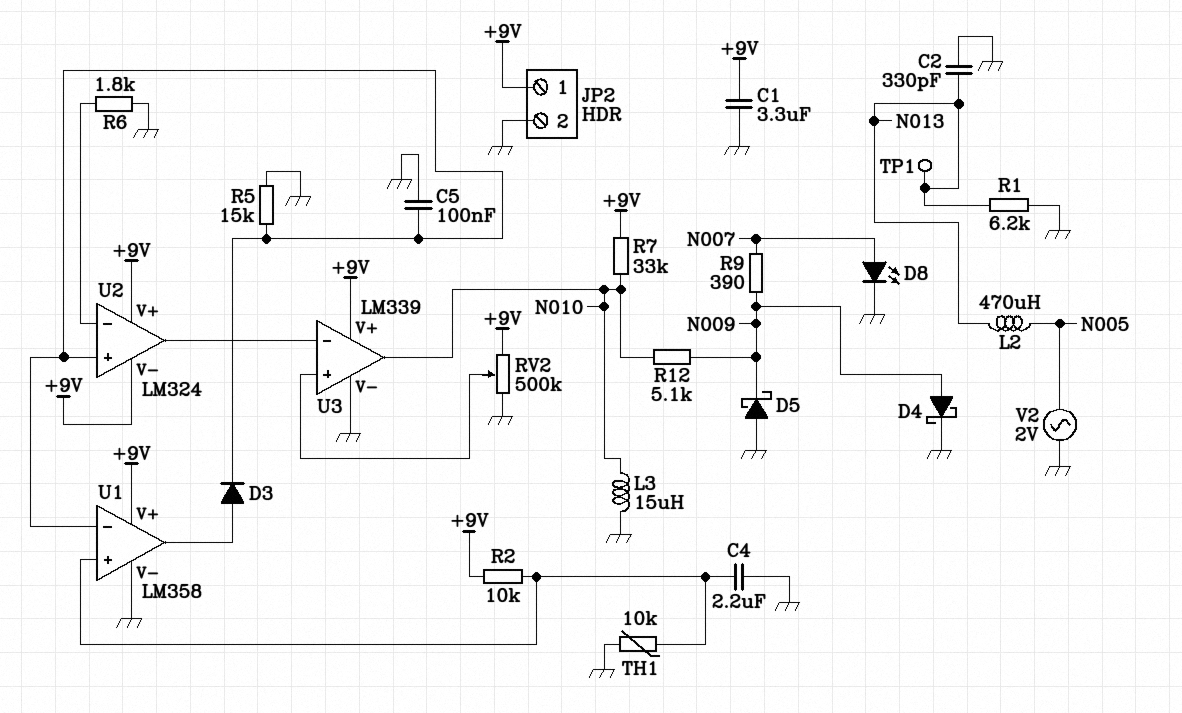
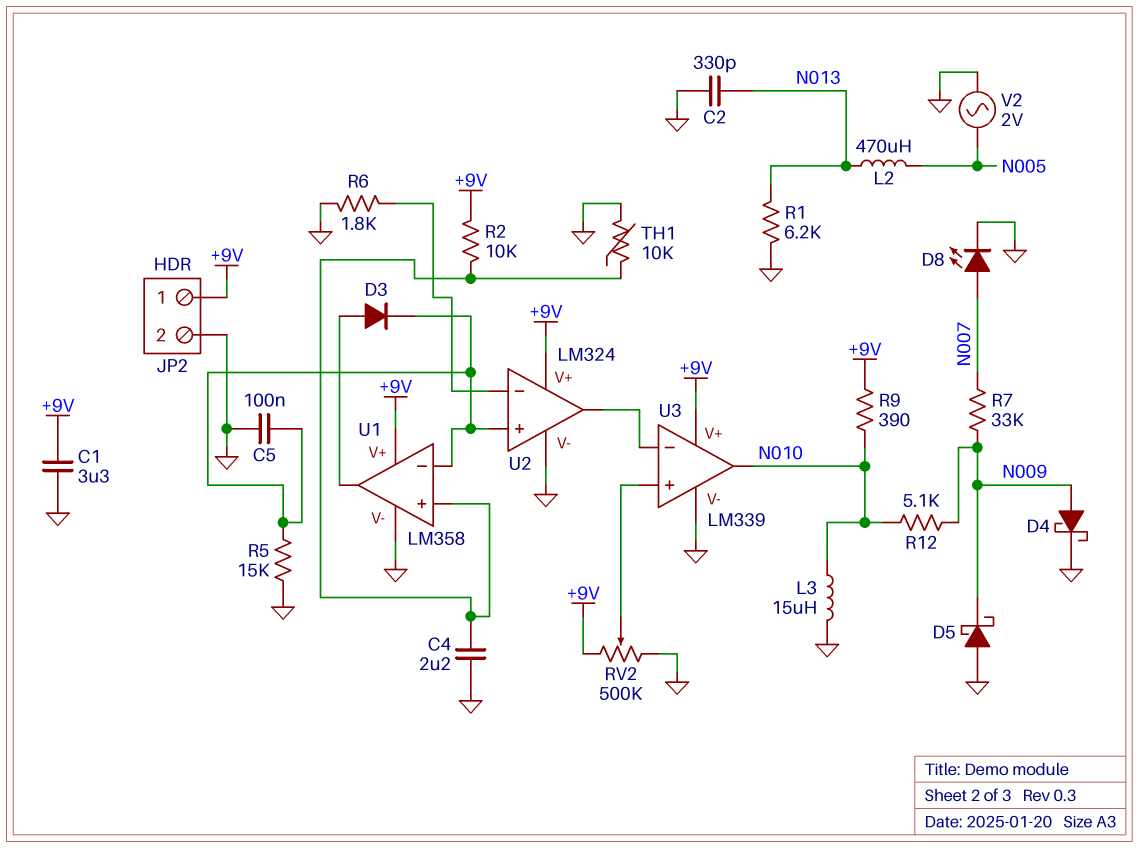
R7: 33k (+9V, N010) -> 33k (N007, N009)
R9: 390 (N007, N009) -> 390 (+9V, N010)
TP1: test point (N013) -> none
U2 pin V-: +9V -> GND

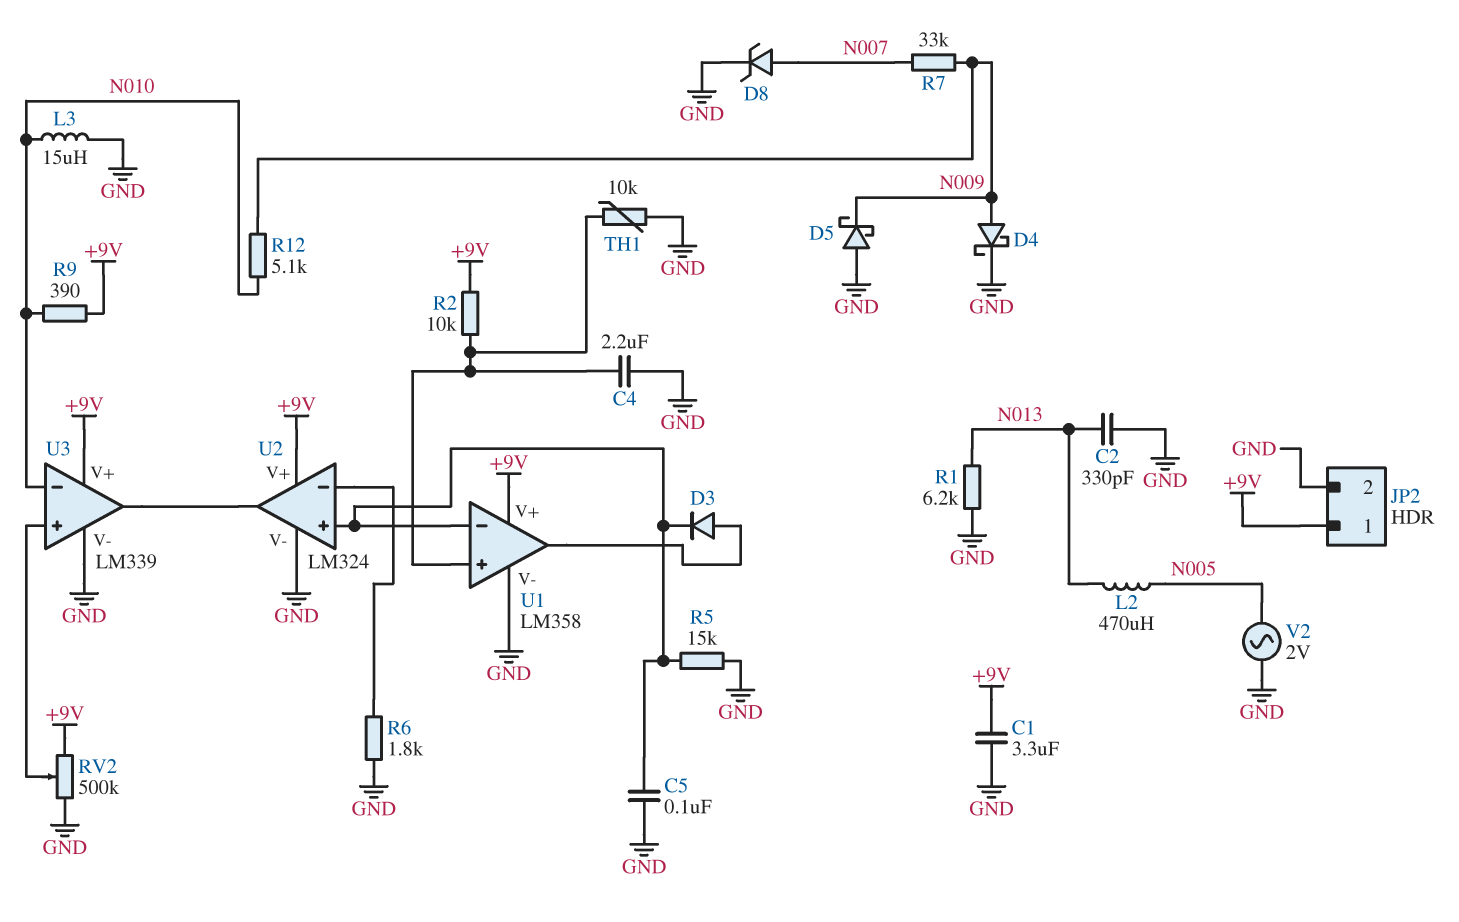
D8: LED (A N007, K GND) -> zener (A N007, K GND)
U3 pin in-: U2/out -> N010
U3 pin out: N010 -> U2/out

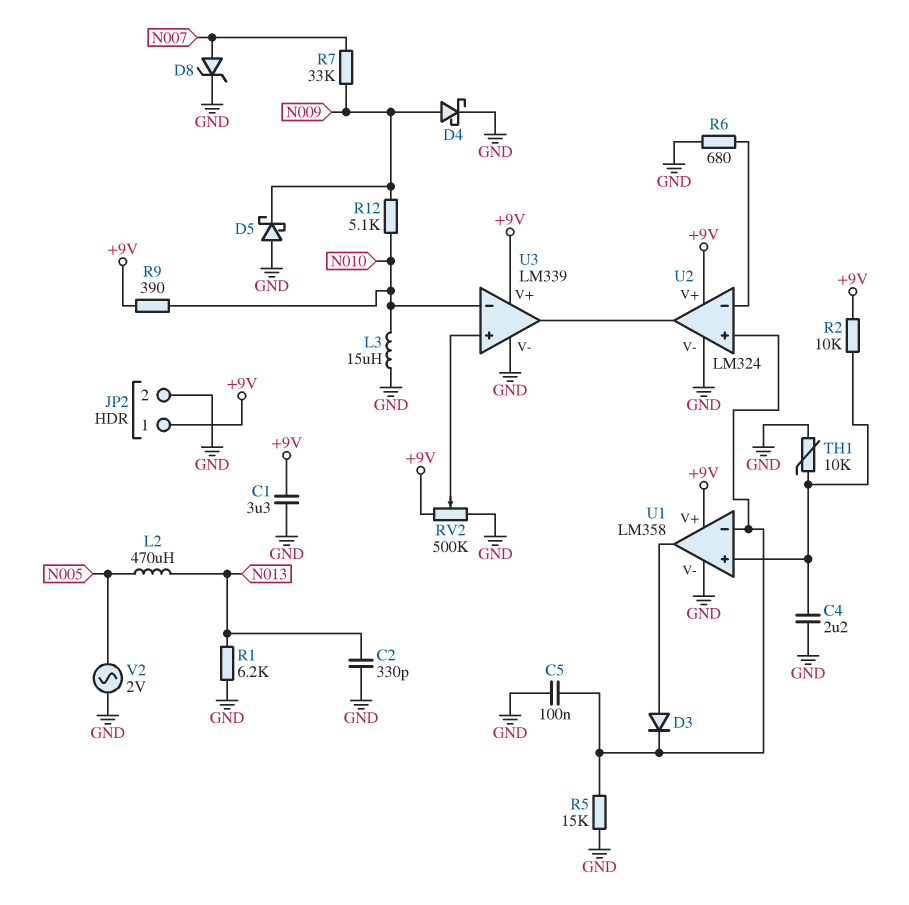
R6: 1.8k (GND, U2/in-) -> 680 (GND, U2/in-)

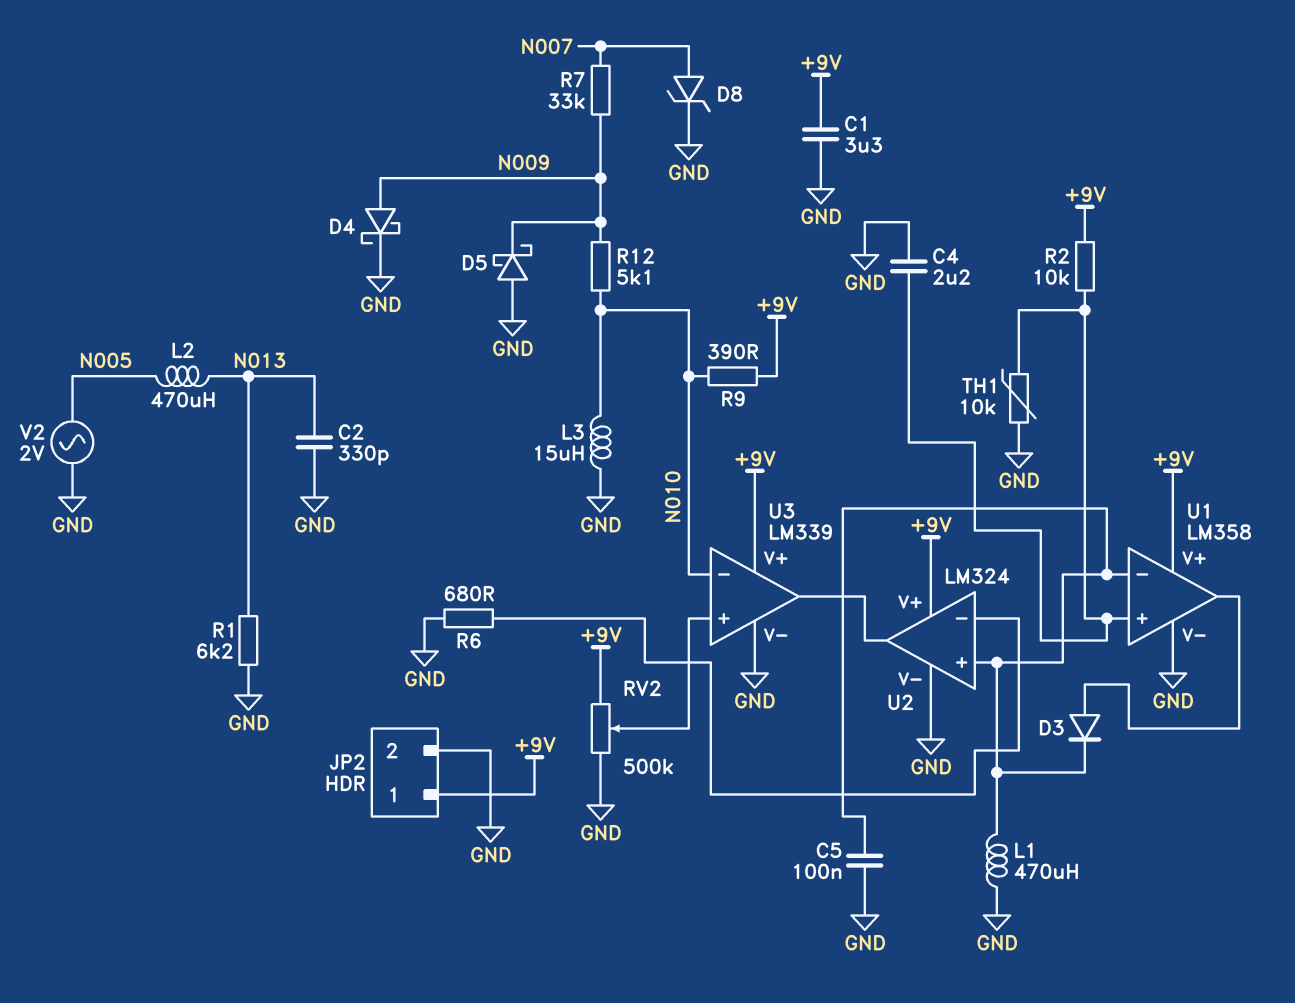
L1: none -> 470uH (GND, U1/in-)
R5: 15k (GND, U1/in-) -> none

